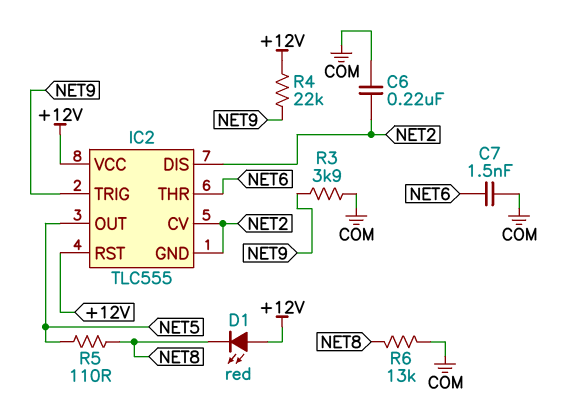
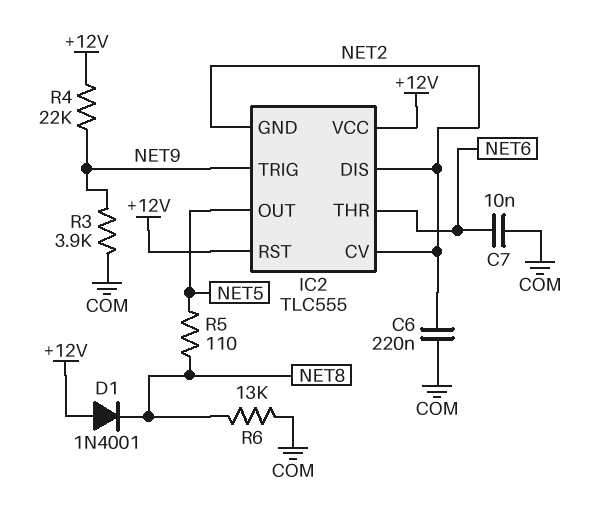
C7: 1.5nF (COM, NET6) -> 10nF (COM, NET6)
D1: LED red (A +12V, K NET8) -> diode 1N4001 (A +12V, K NET8)

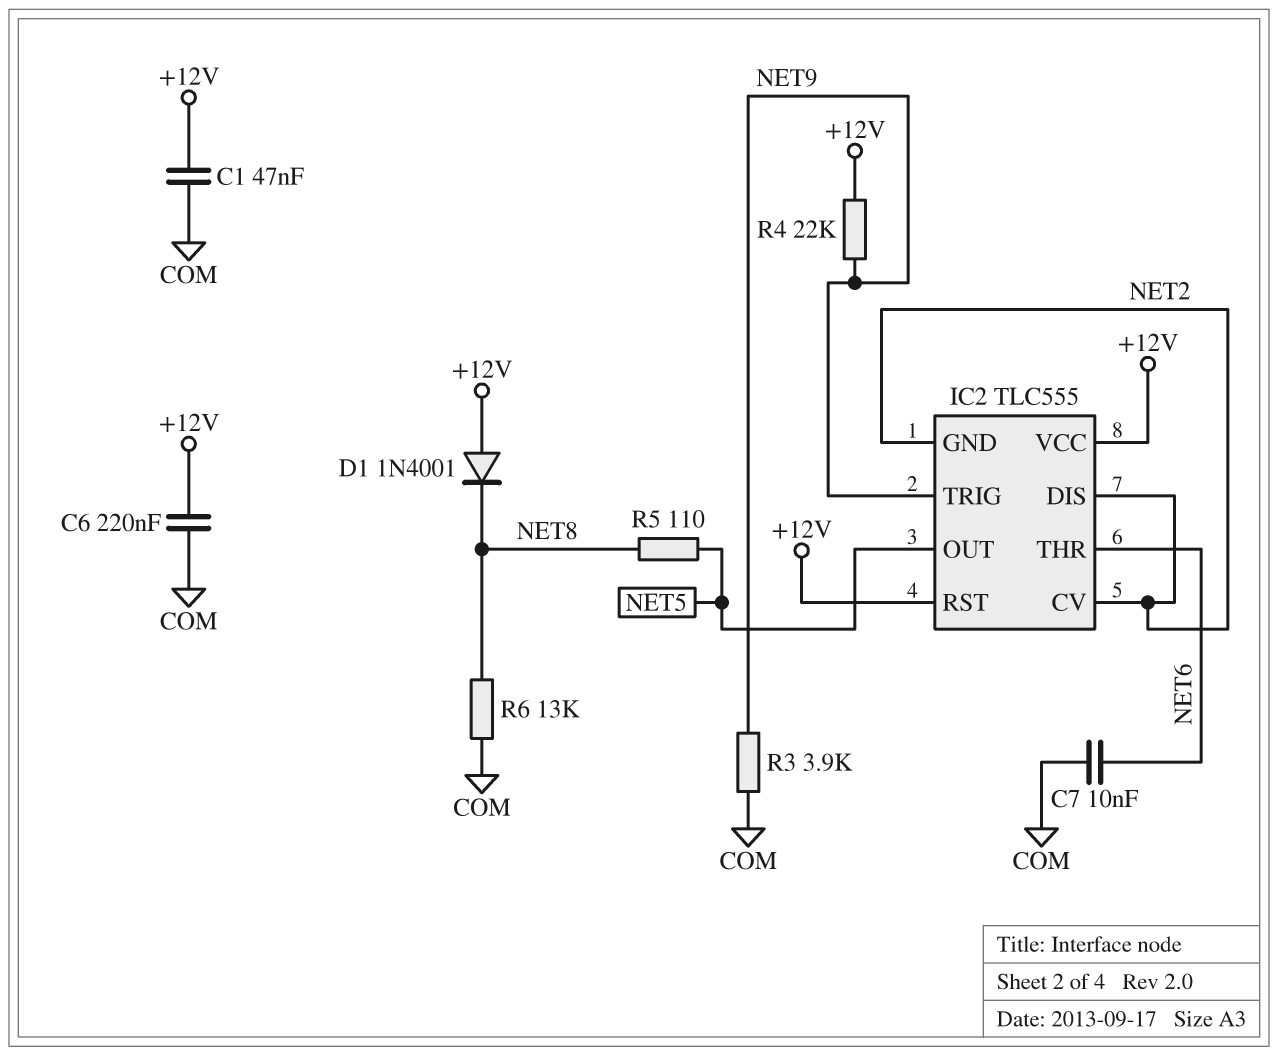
C1: none -> 47nF (+12V, COM)
C6: 220nF (COM, NET2) -> 220nF (+12V, COM)

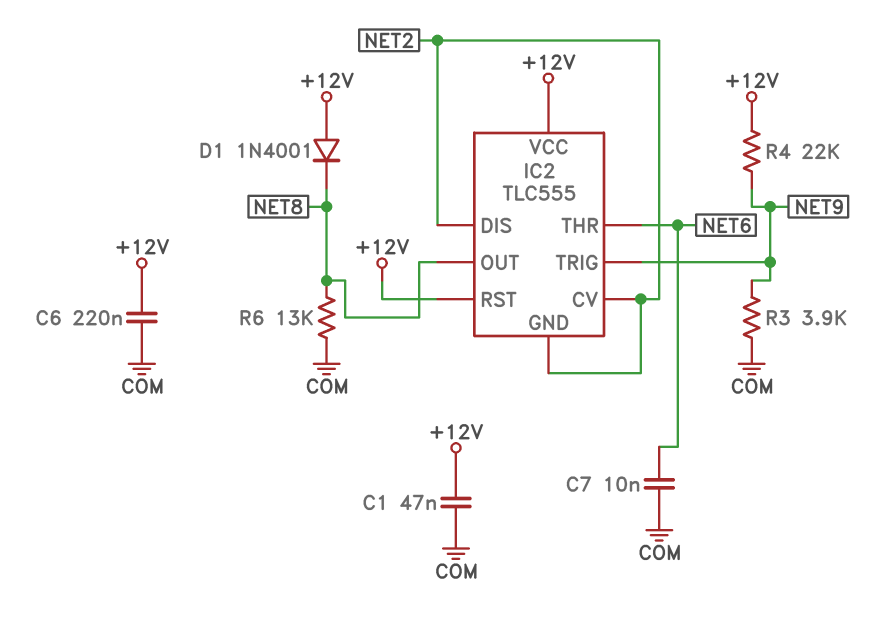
IC2 pin OUT: NET5 -> NET8
R5: 110 (NET5, NET8) -> none

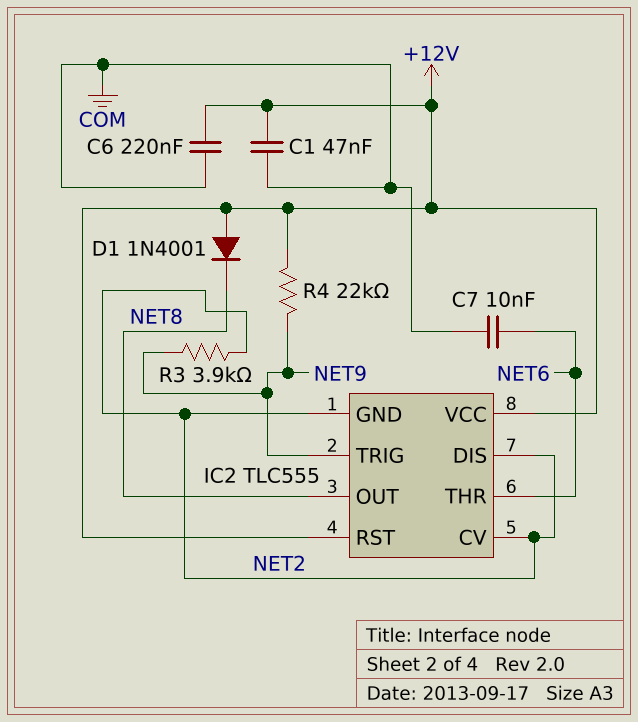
R3: 3.9k (COM, NET9) -> 3.9k (NET2, NET9)
R6: 13k (COM, NET8) -> none

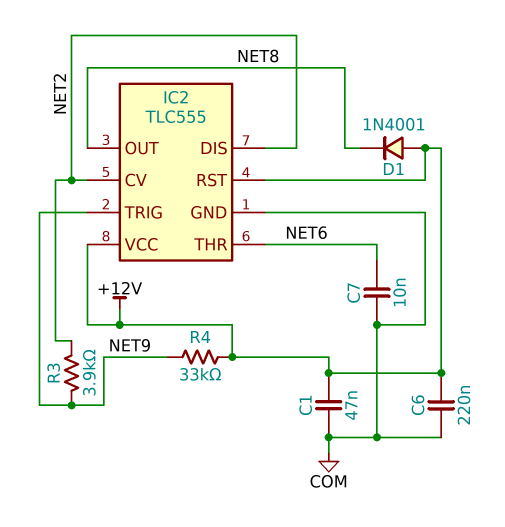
IC2 pin GND: NET2 -> COM
R4: 22k (+12V, NET9) -> 33k (+12V, NET9)

